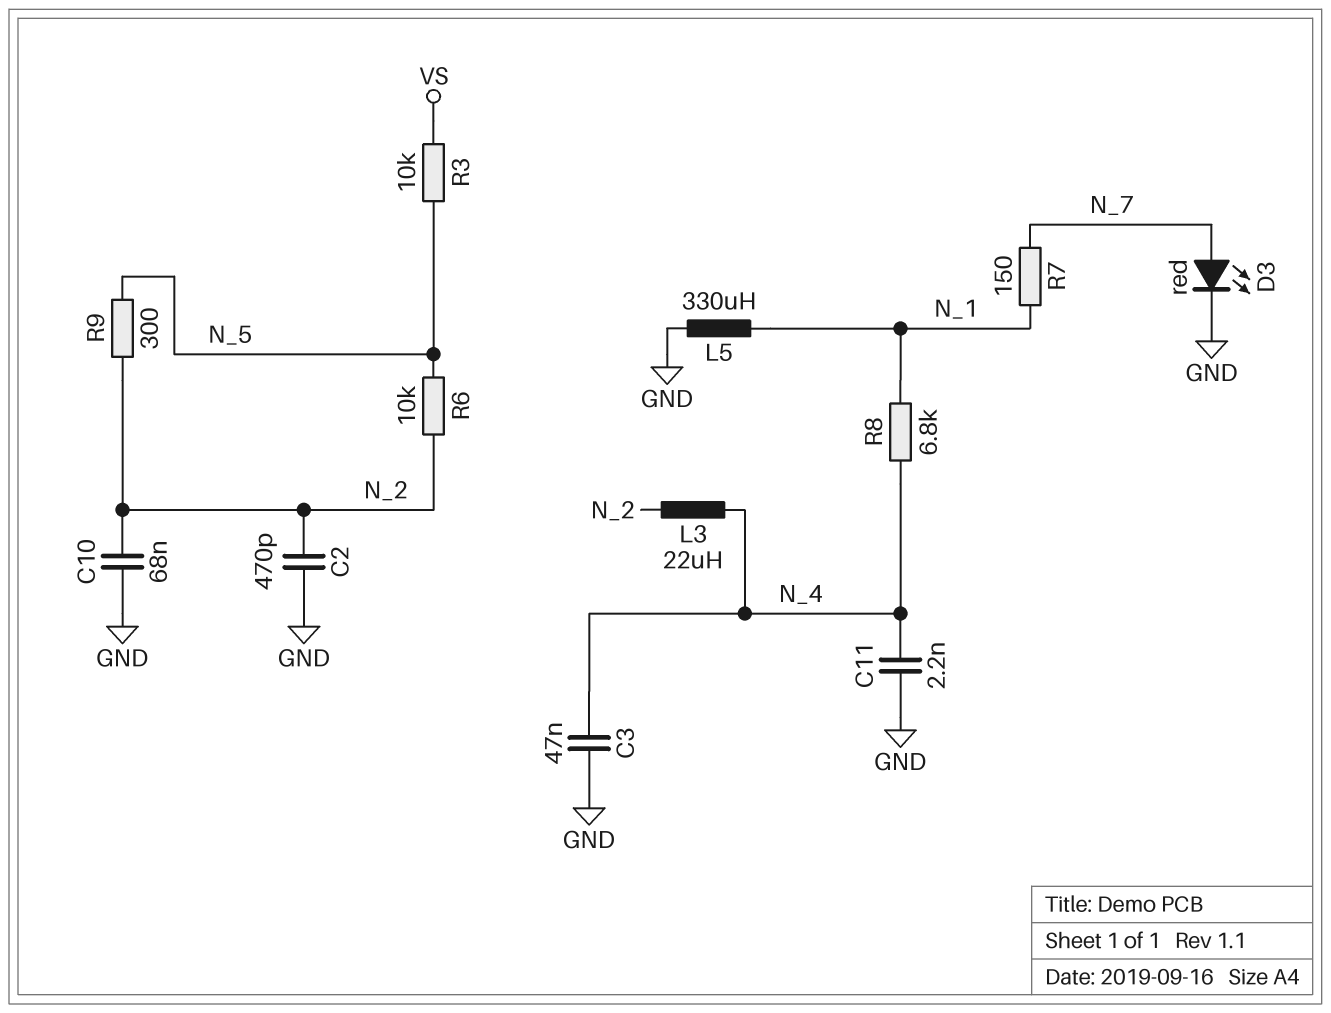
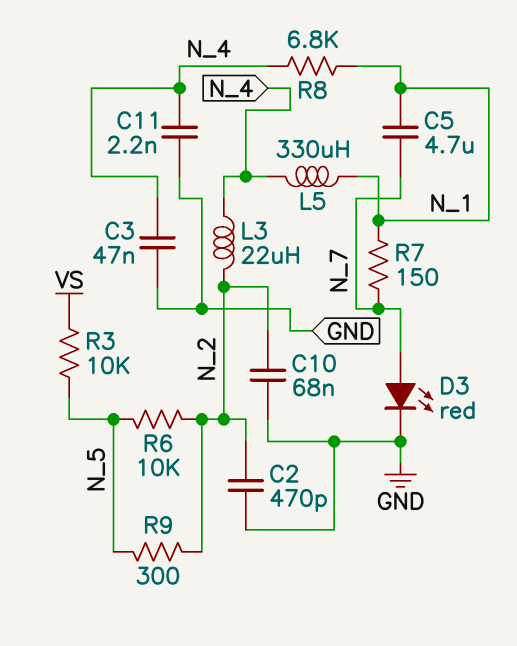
C5: none -> 4.7uF (N_1, N_7)
L5: 330uH (GND, N_1) -> 330uH (N_1, N_4)

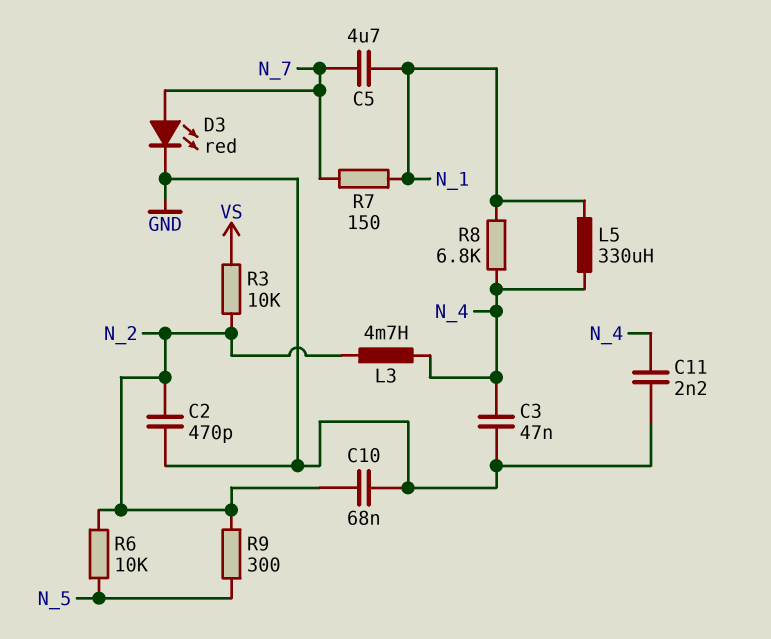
L3: 22uH (N_2, N_4) -> 4.7mH (N_2, N_4)
R3: 10k (N_5, VS) -> 10k (N_2, VS)

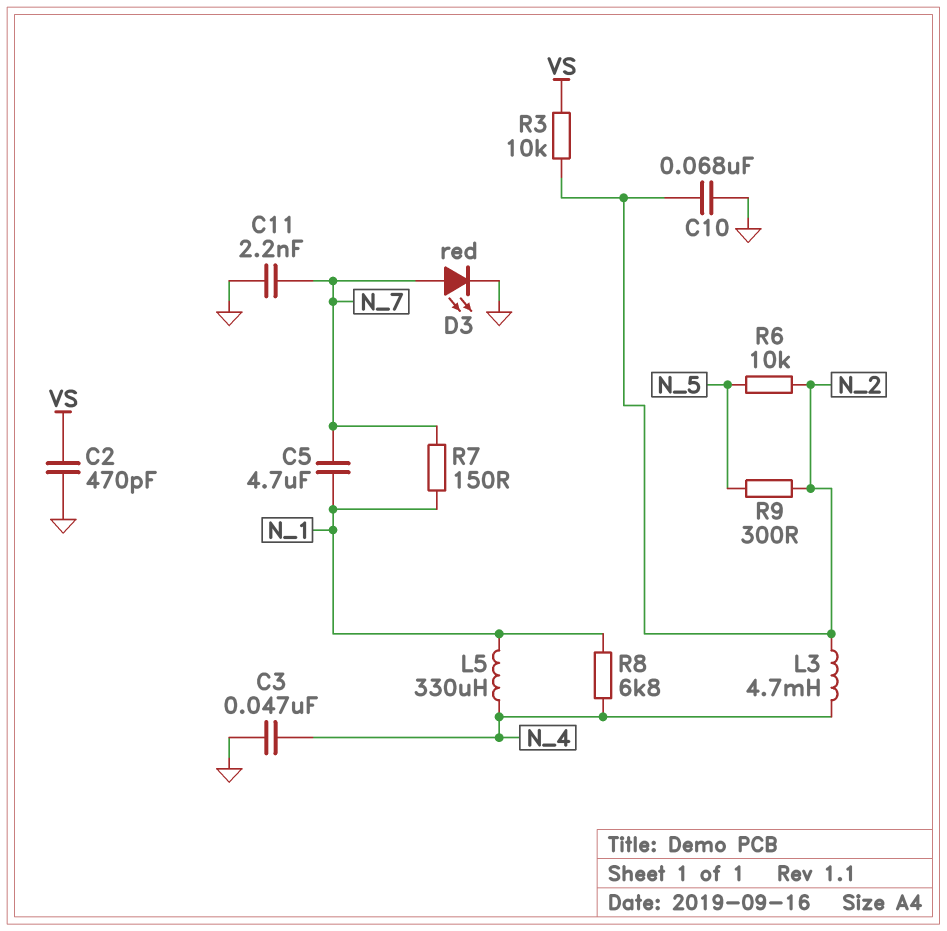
C2: 470pF (GND, N_2) -> 470pF (GND, VS)
C11: 2.2nF (GND, N_4) -> 2.2nF (GND, N_7)

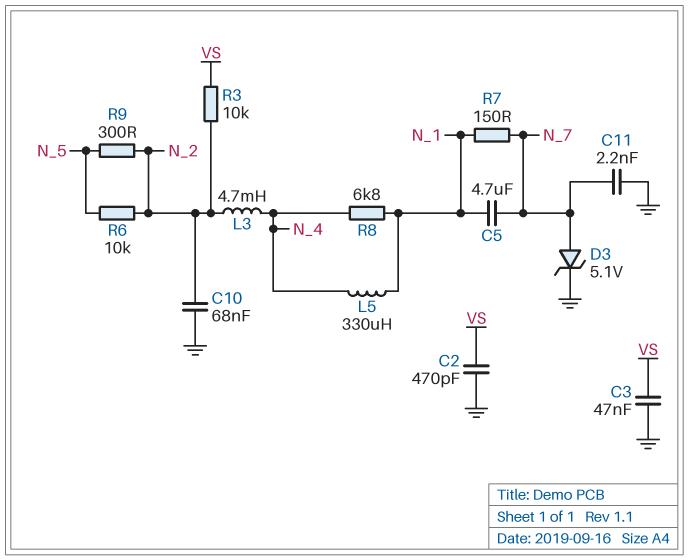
C3: 47nF (GND, N_4) -> 47nF (GND, VS)
D3: LED red (A N_7, K GND) -> zener 5.1V (A N_7, K GND)

